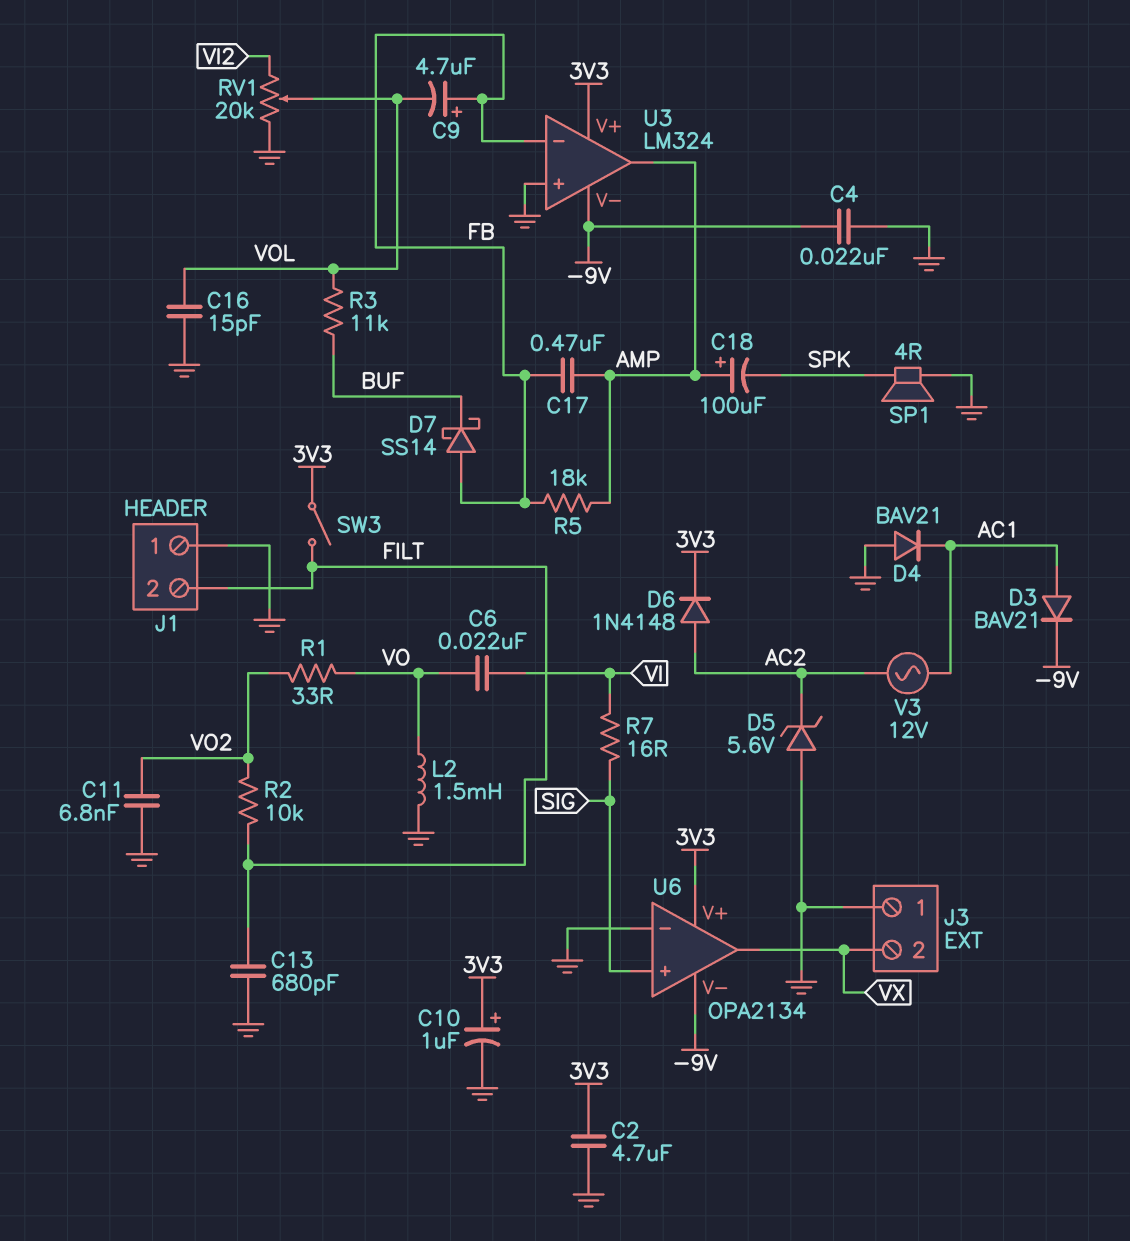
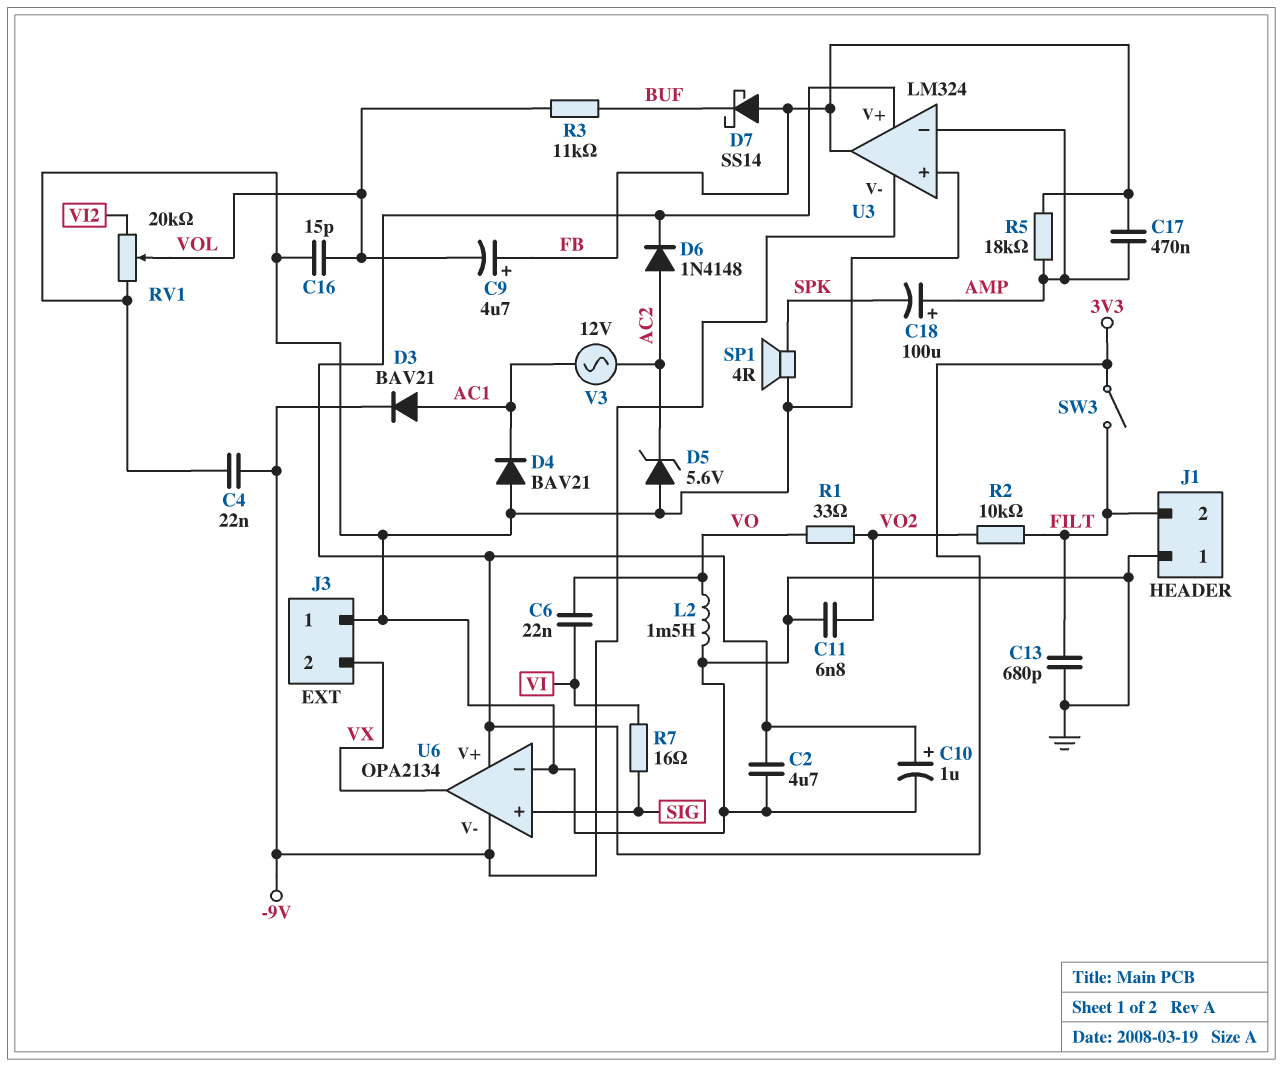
U3 pin in-: FB -> AMP
U3 pin out: AMP -> FB

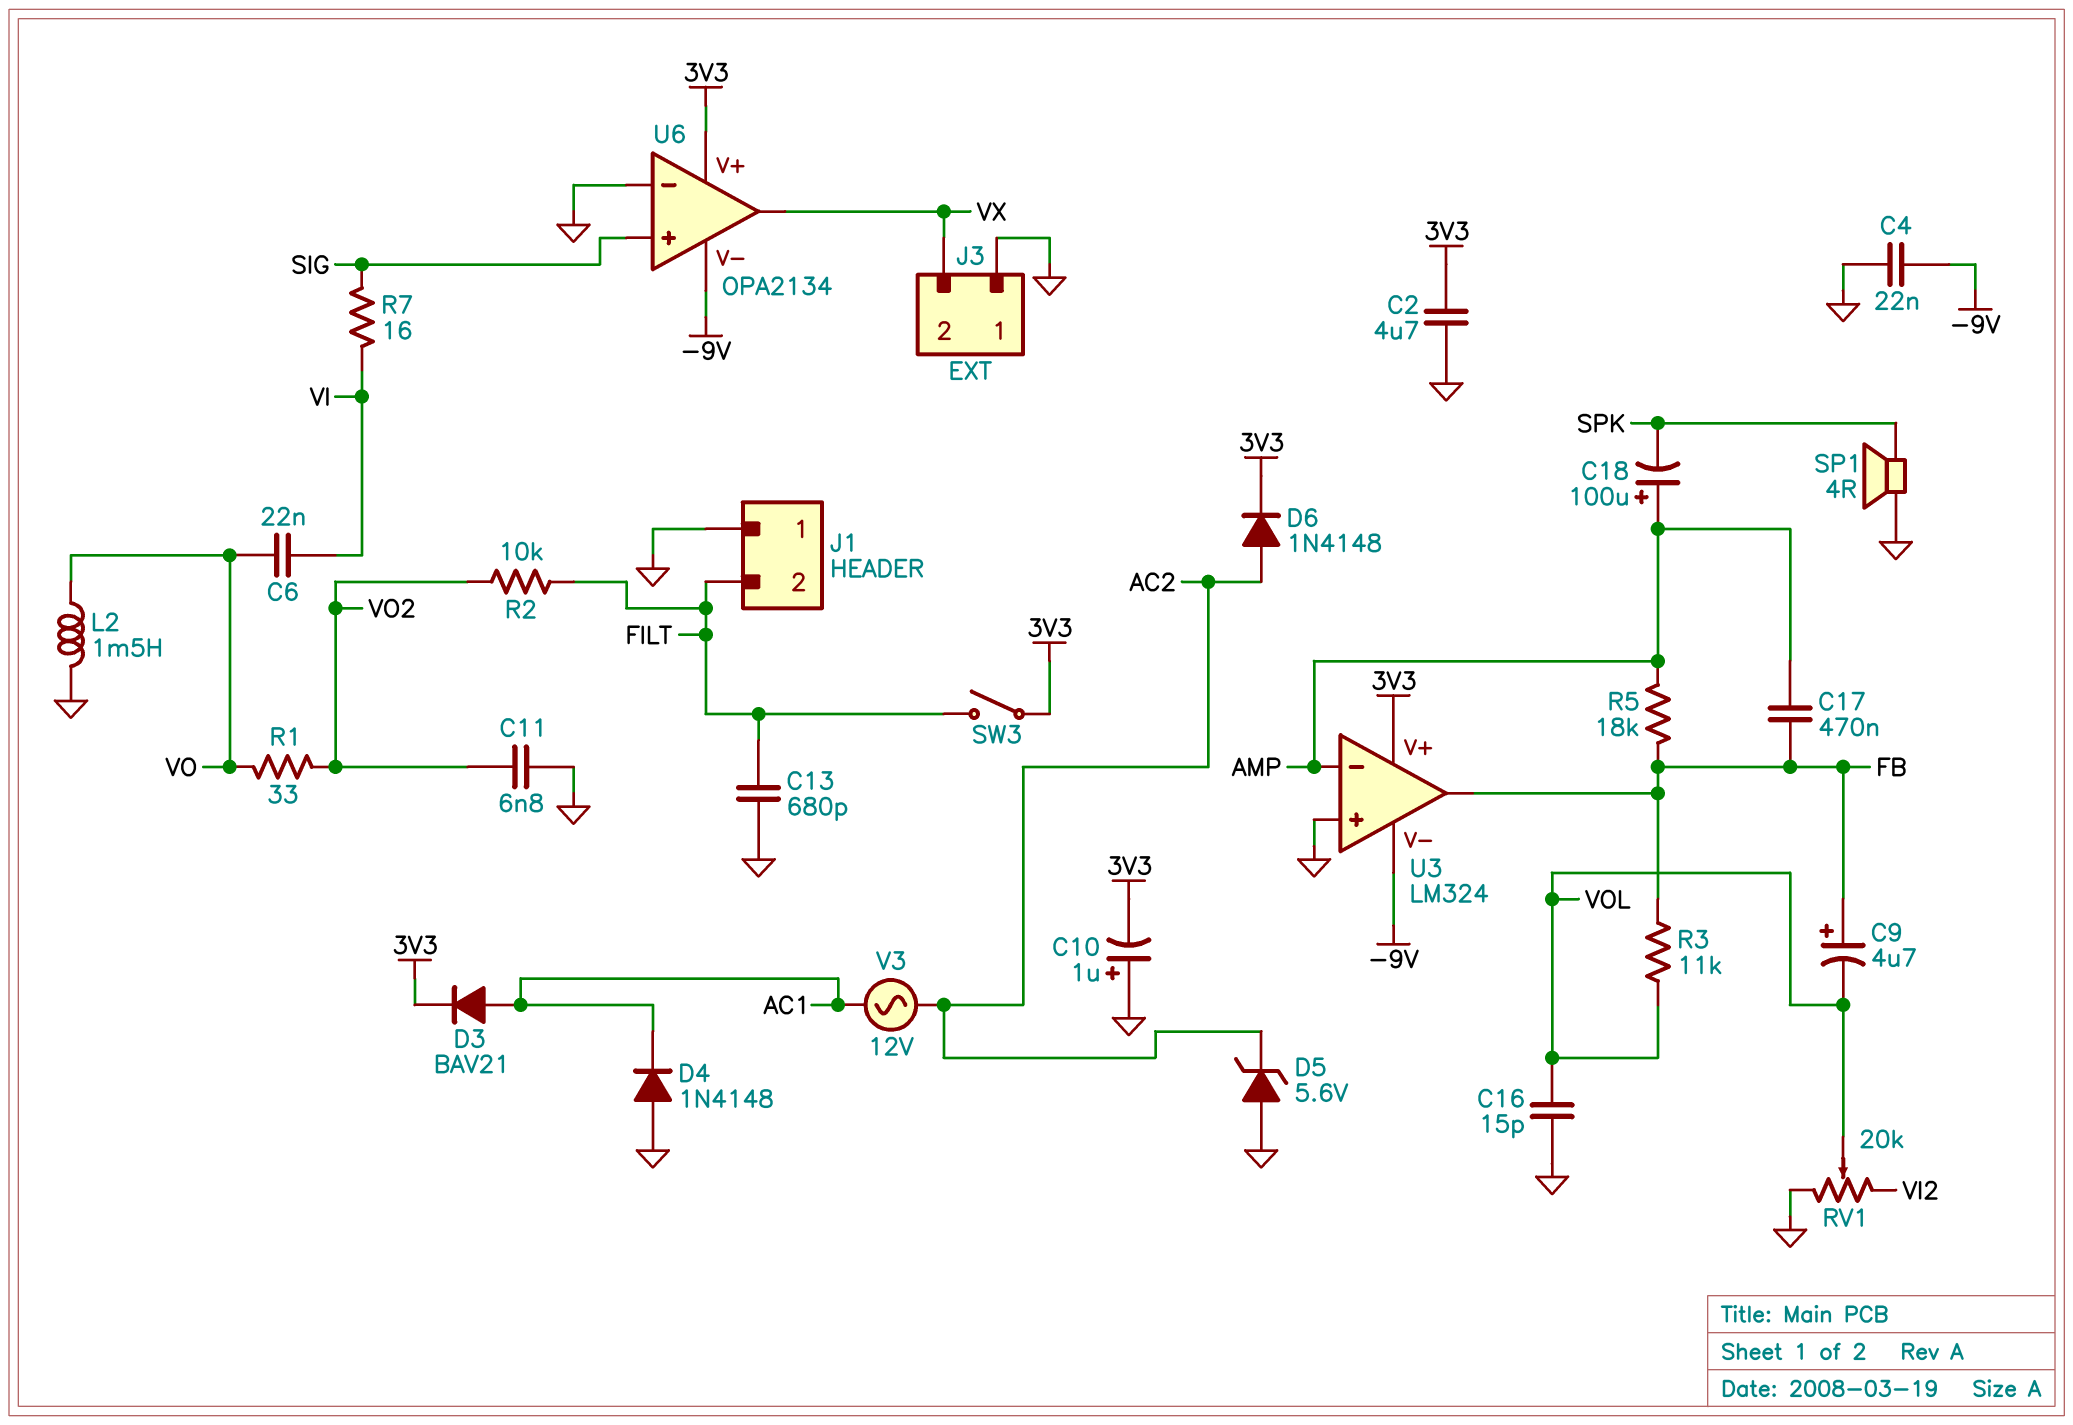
C10: 1uF (plus 3V3, minus GND) -> 1uF (plus GND, minus 3V3)
D3: diode BAV21 (A AC1, K -9V) -> diode BAV21 (A AC1, K 3V3)
D4: diode BAV21 (A GND, K AC1) -> diode 1N4148 (A GND, K AC1)
D7: schottky SS14 (A FB, K BUF) -> none
R3: 11k (BUF, VOL) -> 11k (FB, VOL)

